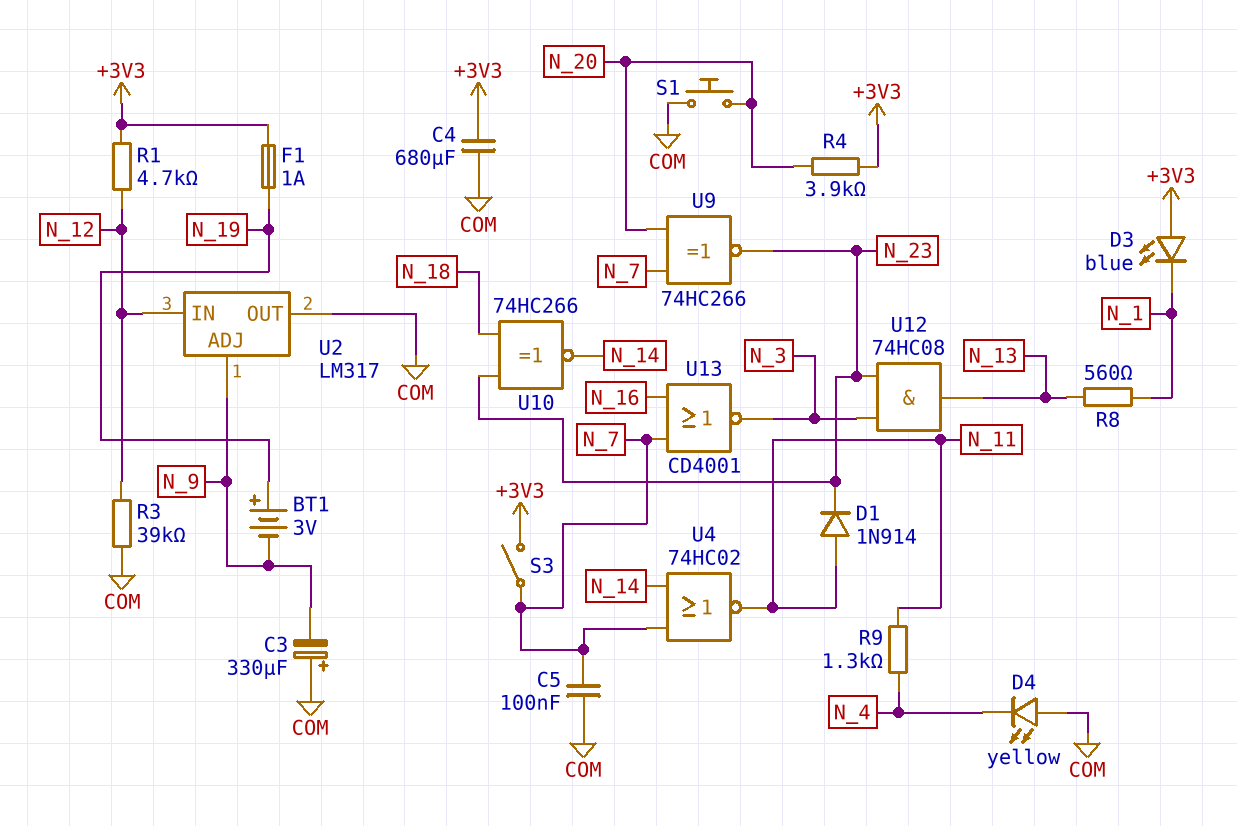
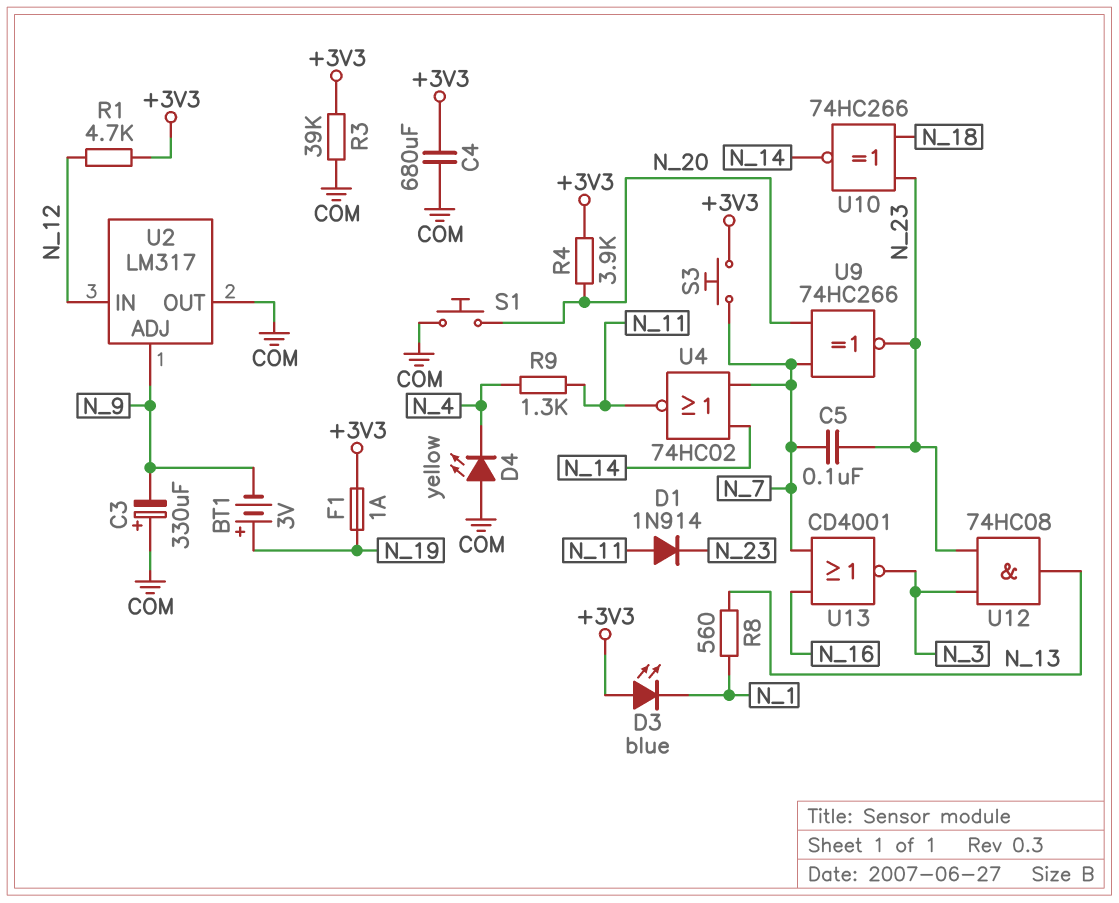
C5: 100nF (COM, N_7) -> 100nF (N_7, N_23)
R3: 39k (COM, N_12) -> 39k (+3V3, COM)
S3: switch (+3V3, N_7) -> button (+3V3, N_7)

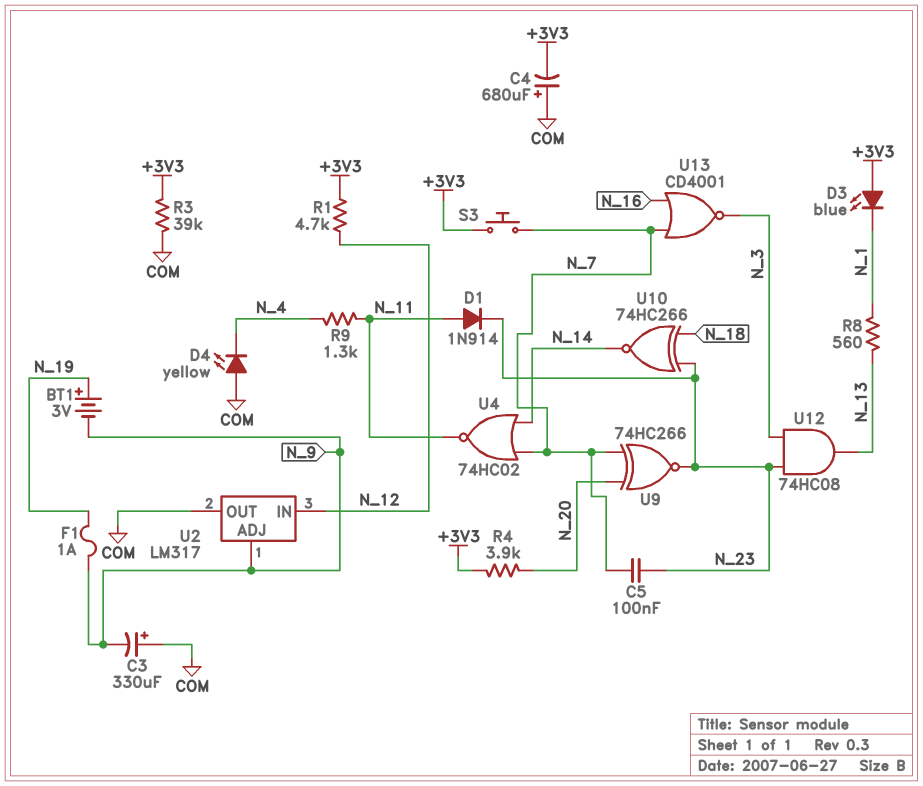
C4: 680uF (+3V3, COM) -> 680uF (plus COM, minus +3V3)
F1: 1A (+3V3, N_19) -> 1A (N_9, N_19)
S1: button (COM, N_20) -> none

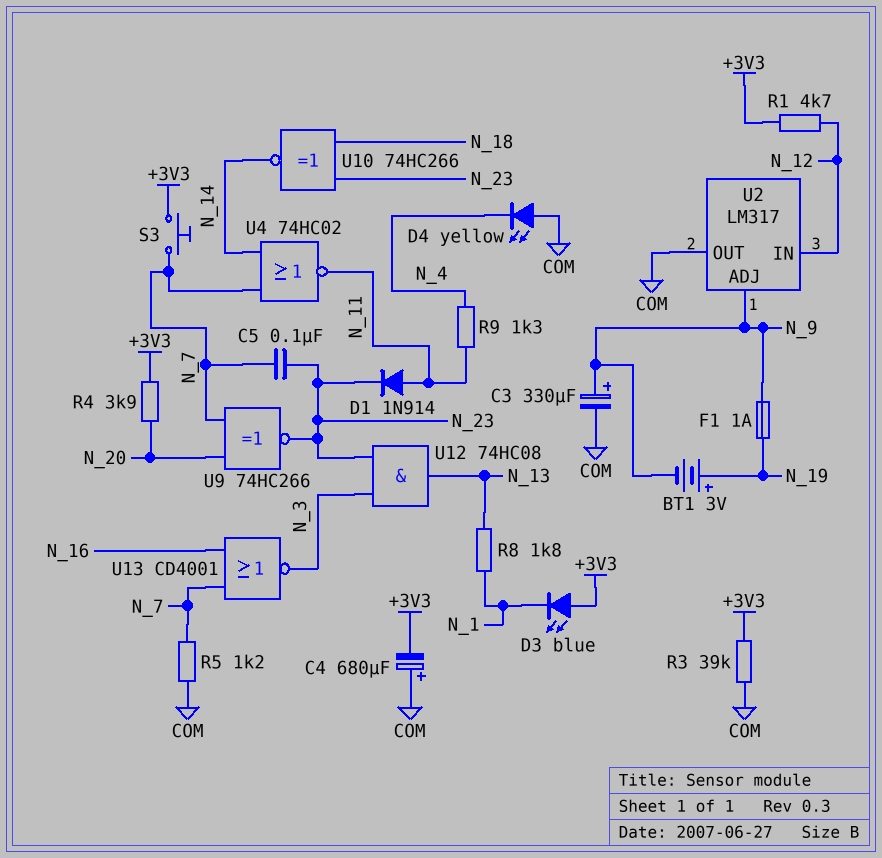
C3: 330uF (plus COM, minus N_9) -> 330uF (plus N_9, minus COM)
R5: none -> 1.2k (COM, N_7)
R8: 560 (N_1, N_13) -> 1.8k (N_1, N_13)

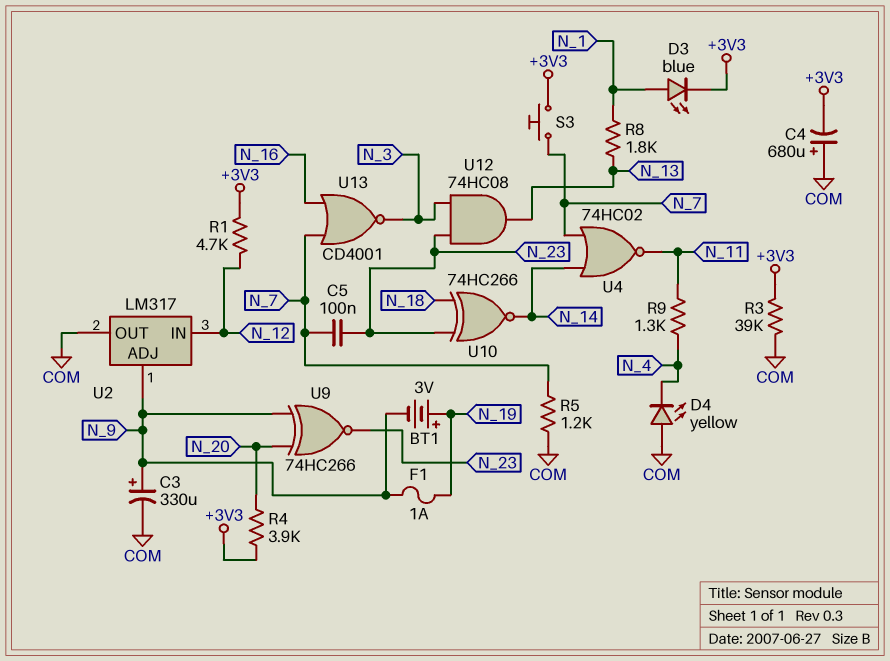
D1: diode 1N914 (A N_11, K N_23) -> none
D3: LED blue (A +3V3, K N_1) -> LED blue (A N_1, K +3V3)
U9: XNOR 74HC266 (in N_7, in N_20, out N_23) -> XNOR 74HC266 (in N_9, in N_20, out N_23)

